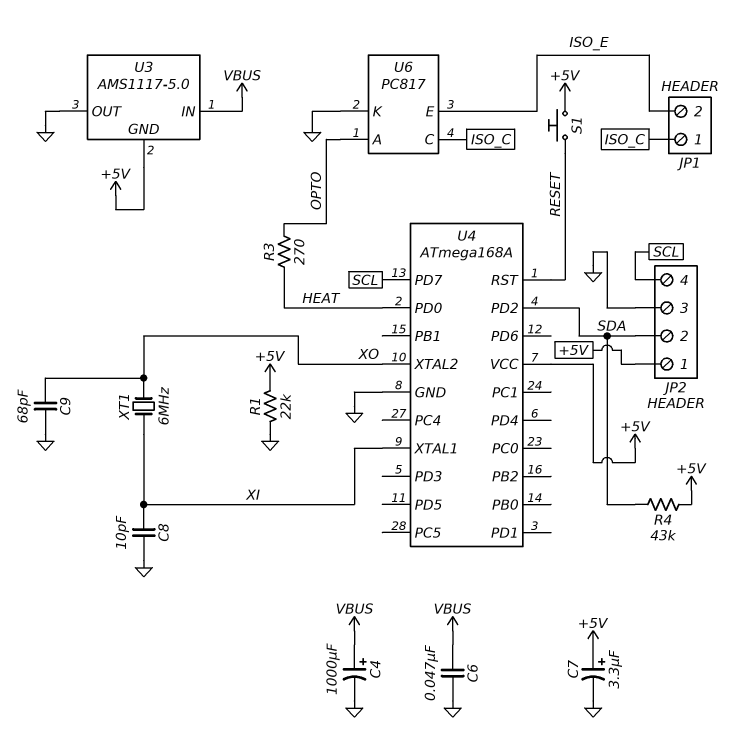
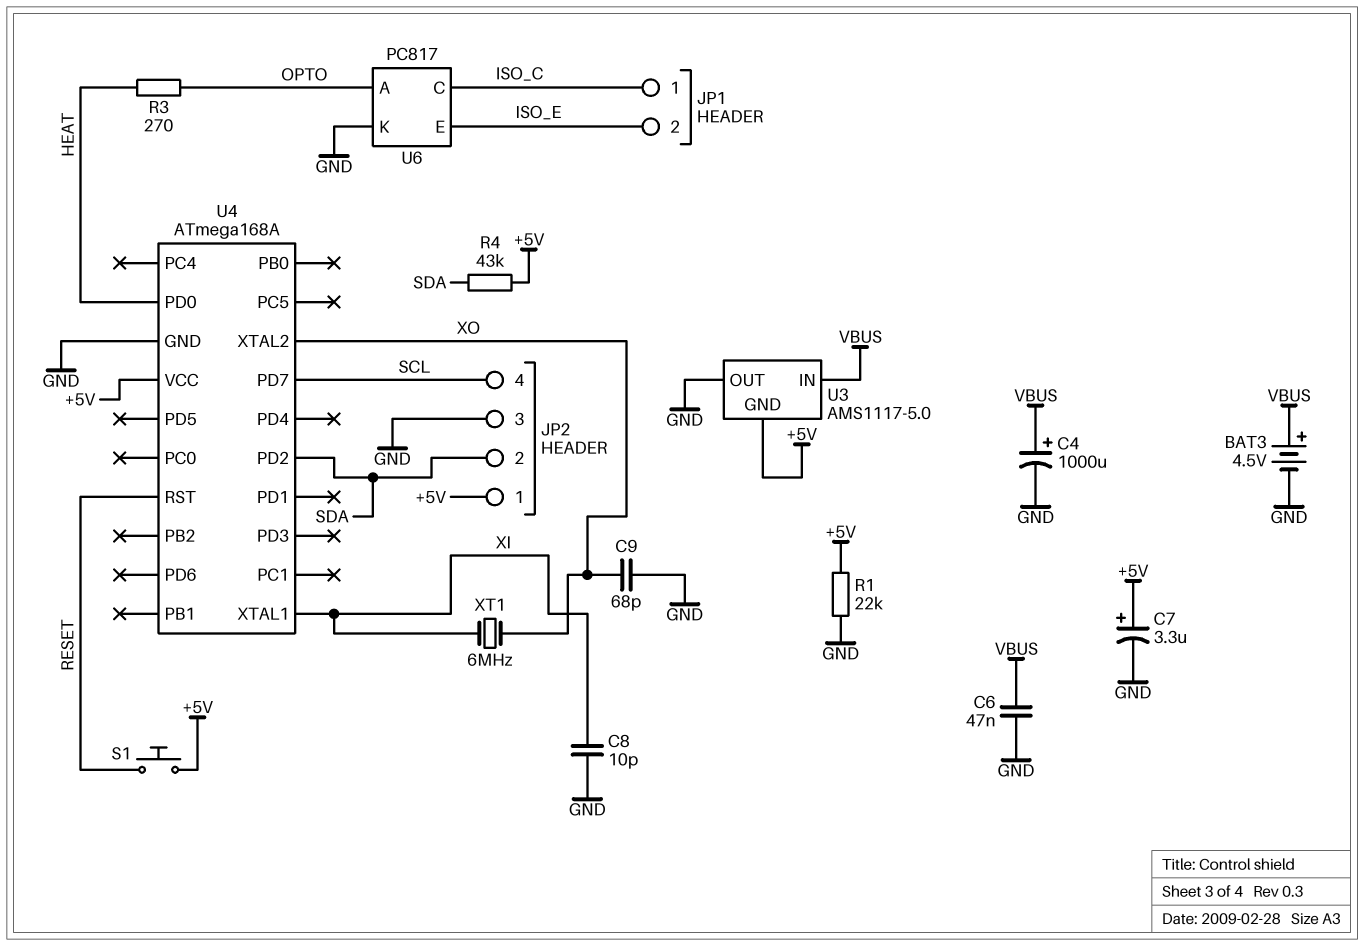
BAT3: none -> 4.5V (plus VBUS, minus GND)

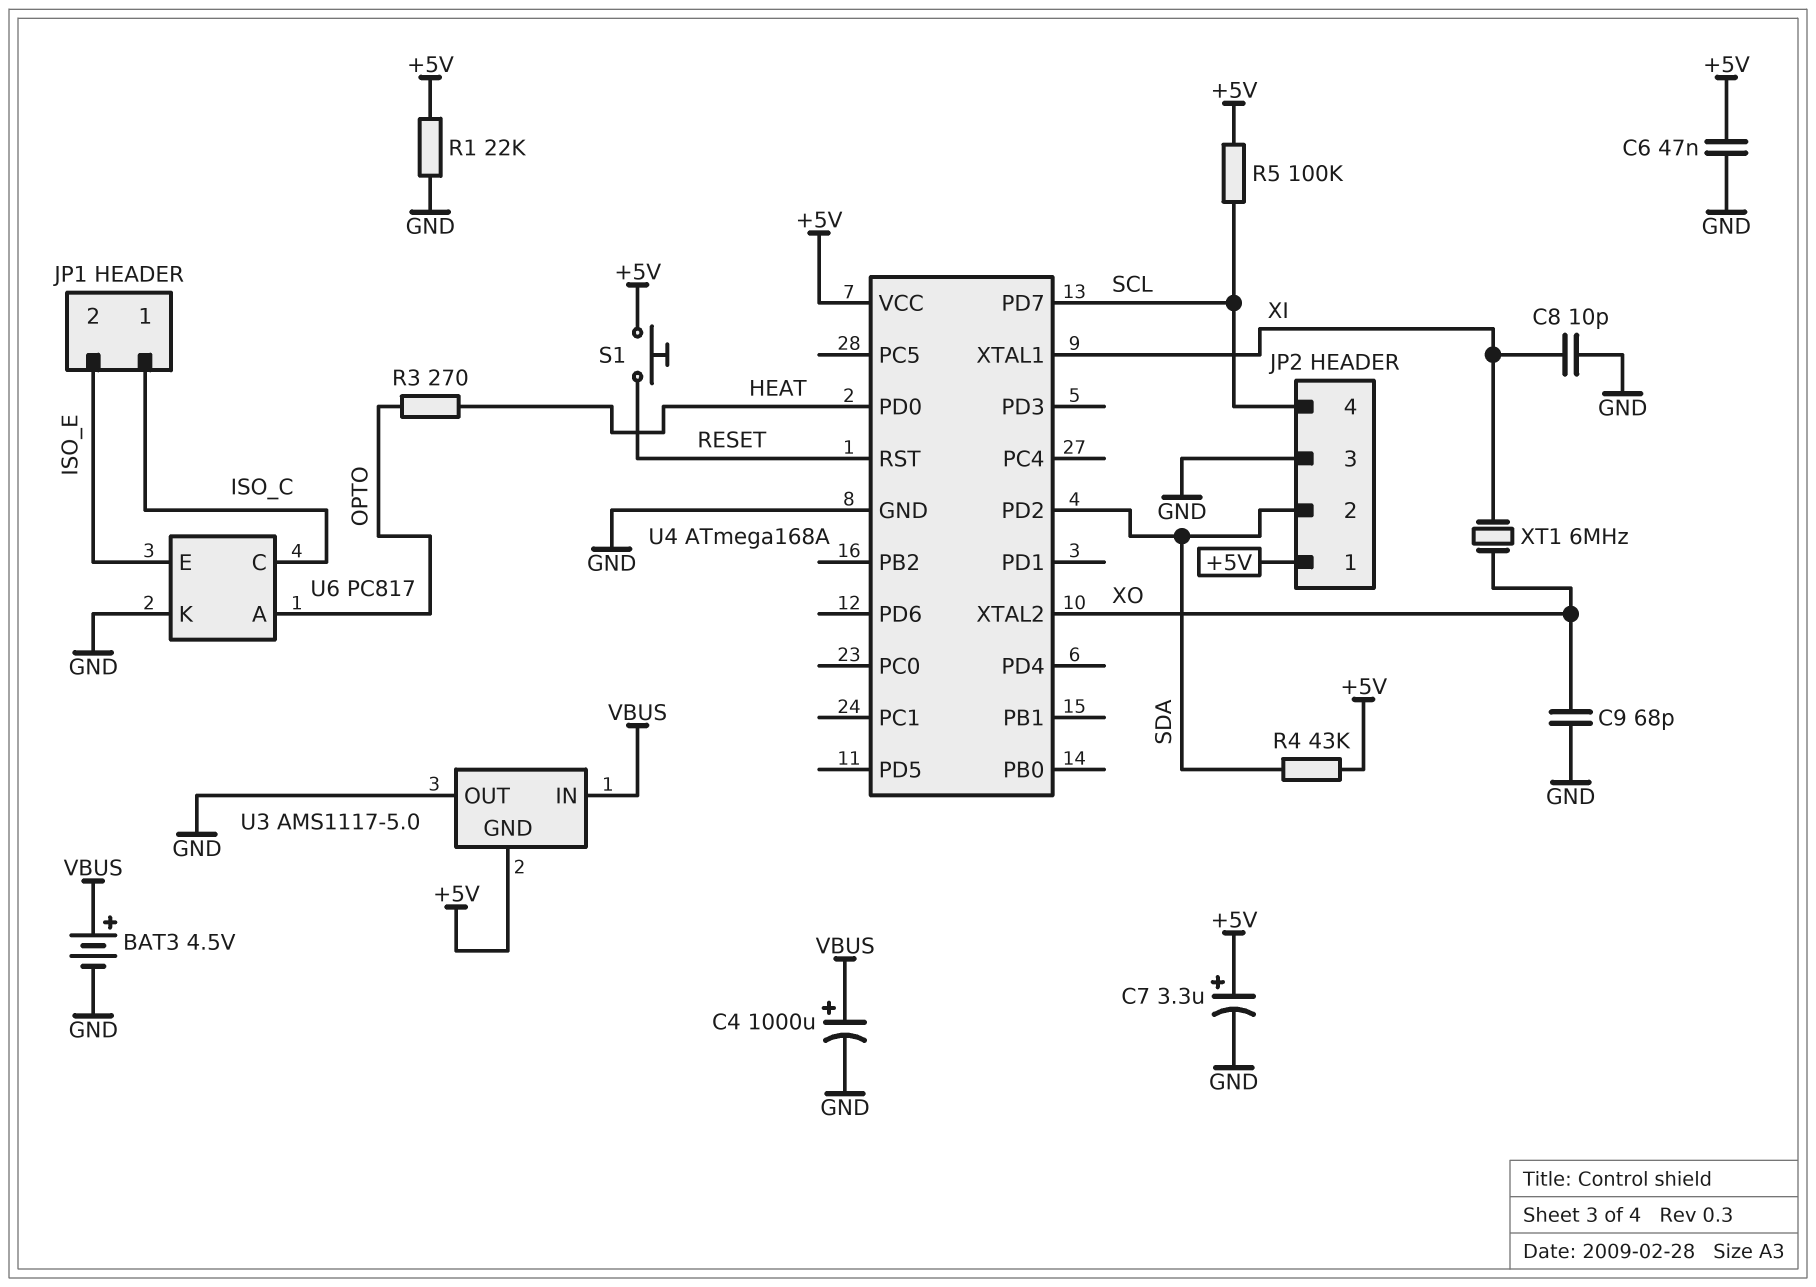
C6: 47nF (GND, VBUS) -> 47nF (+5V, GND)
R5: none -> 100k (+5V, SCL)

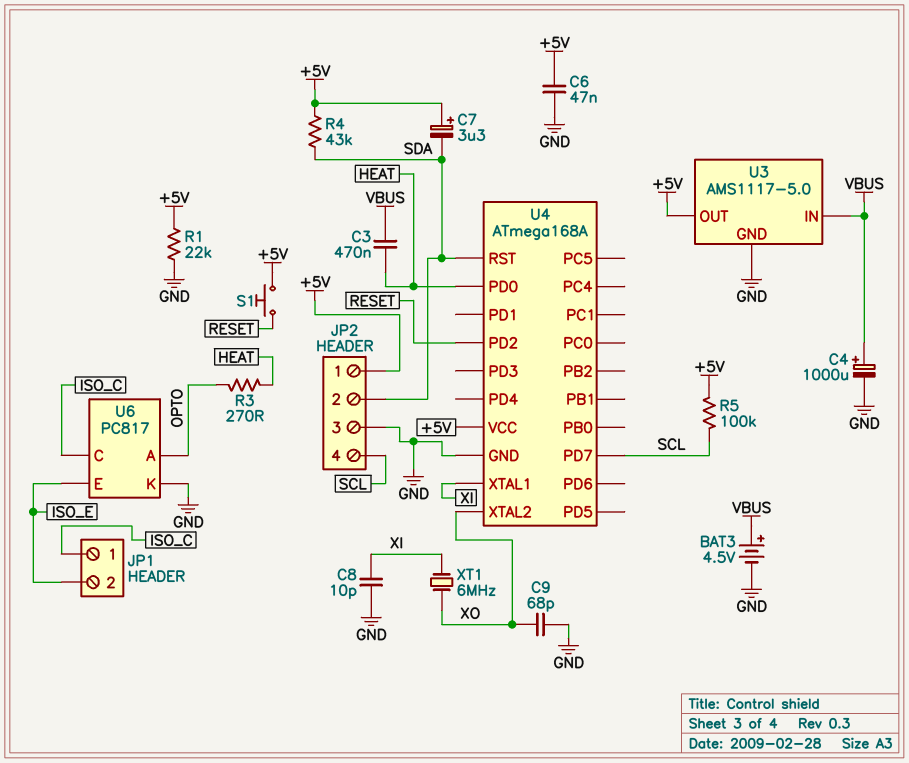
C3: none -> 470nF (HEAT, VBUS)
C7: 3.3uF (plus +5V, minus GND) -> 3.3uF (plus +5V, minus SDA)
U3 pin GND: +5V -> GND
U3 pin OUT: GND -> +5V
U4 pin PD2: SDA -> RESET
U4 pin RST: RESET -> SDA

